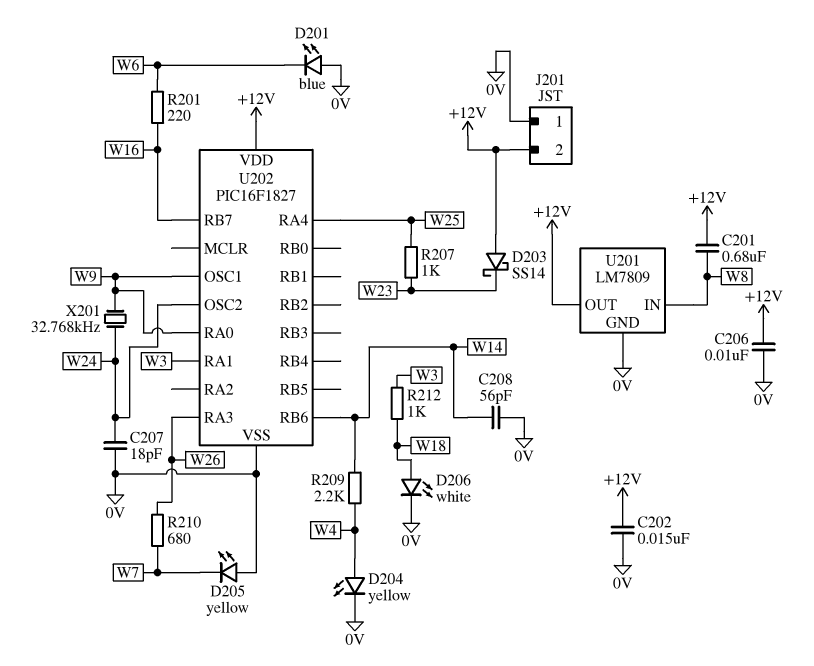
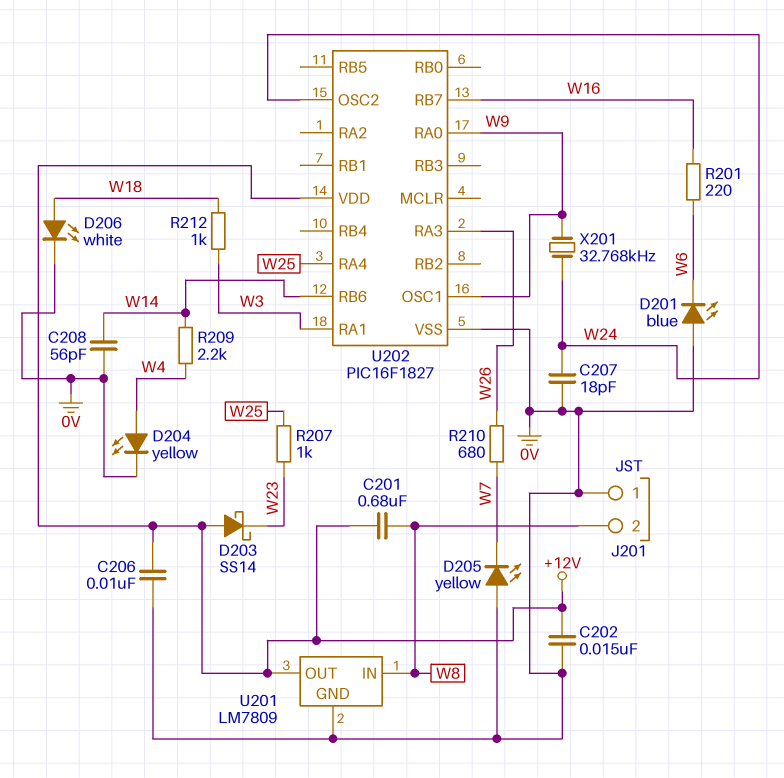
J201 pin 2: +12V -> W8

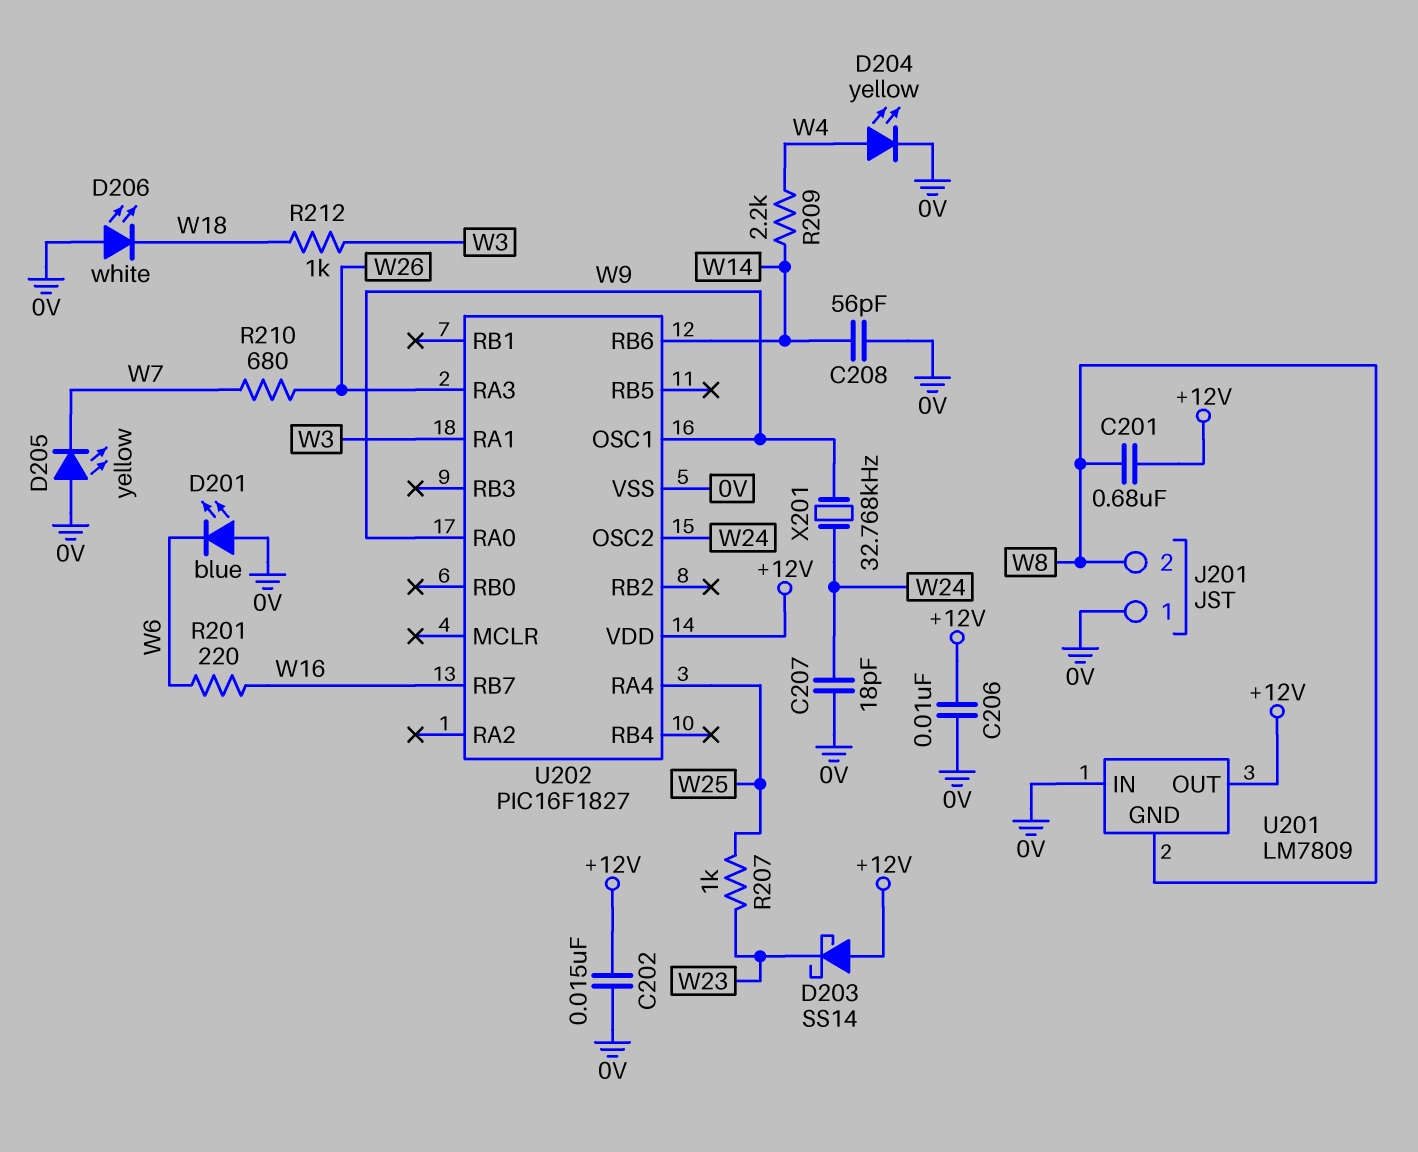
D206: LED white (A W18, K 0V) -> LED white (A 0V, K W18)
U201 pin GND: 0V -> W8
U201 pin IN: W8 -> 0V

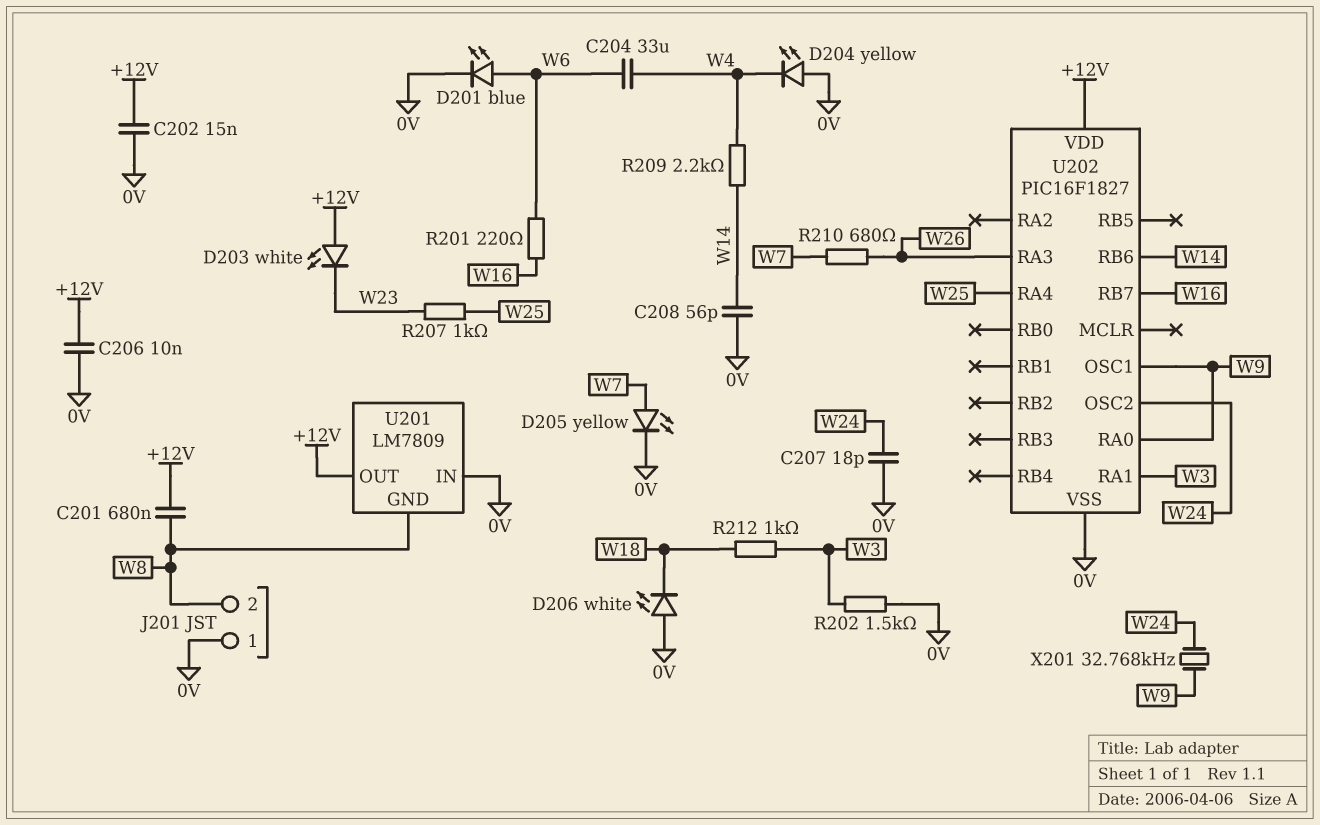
C204: none -> 33uF (W4, W6)
D201: LED blue (A 0V, K W6) -> LED blue (A W6, K 0V)
D203: schottky SS14 (A +12V, K W23) -> LED white (A +12V, K W23)
D204: LED yellow (A W4, K 0V) -> LED yellow (A 0V, K W4)
D205: LED yellow (A 0V, K W7) -> LED yellow (A W7, K 0V)
R202: none -> 1.5k (0V, W3)

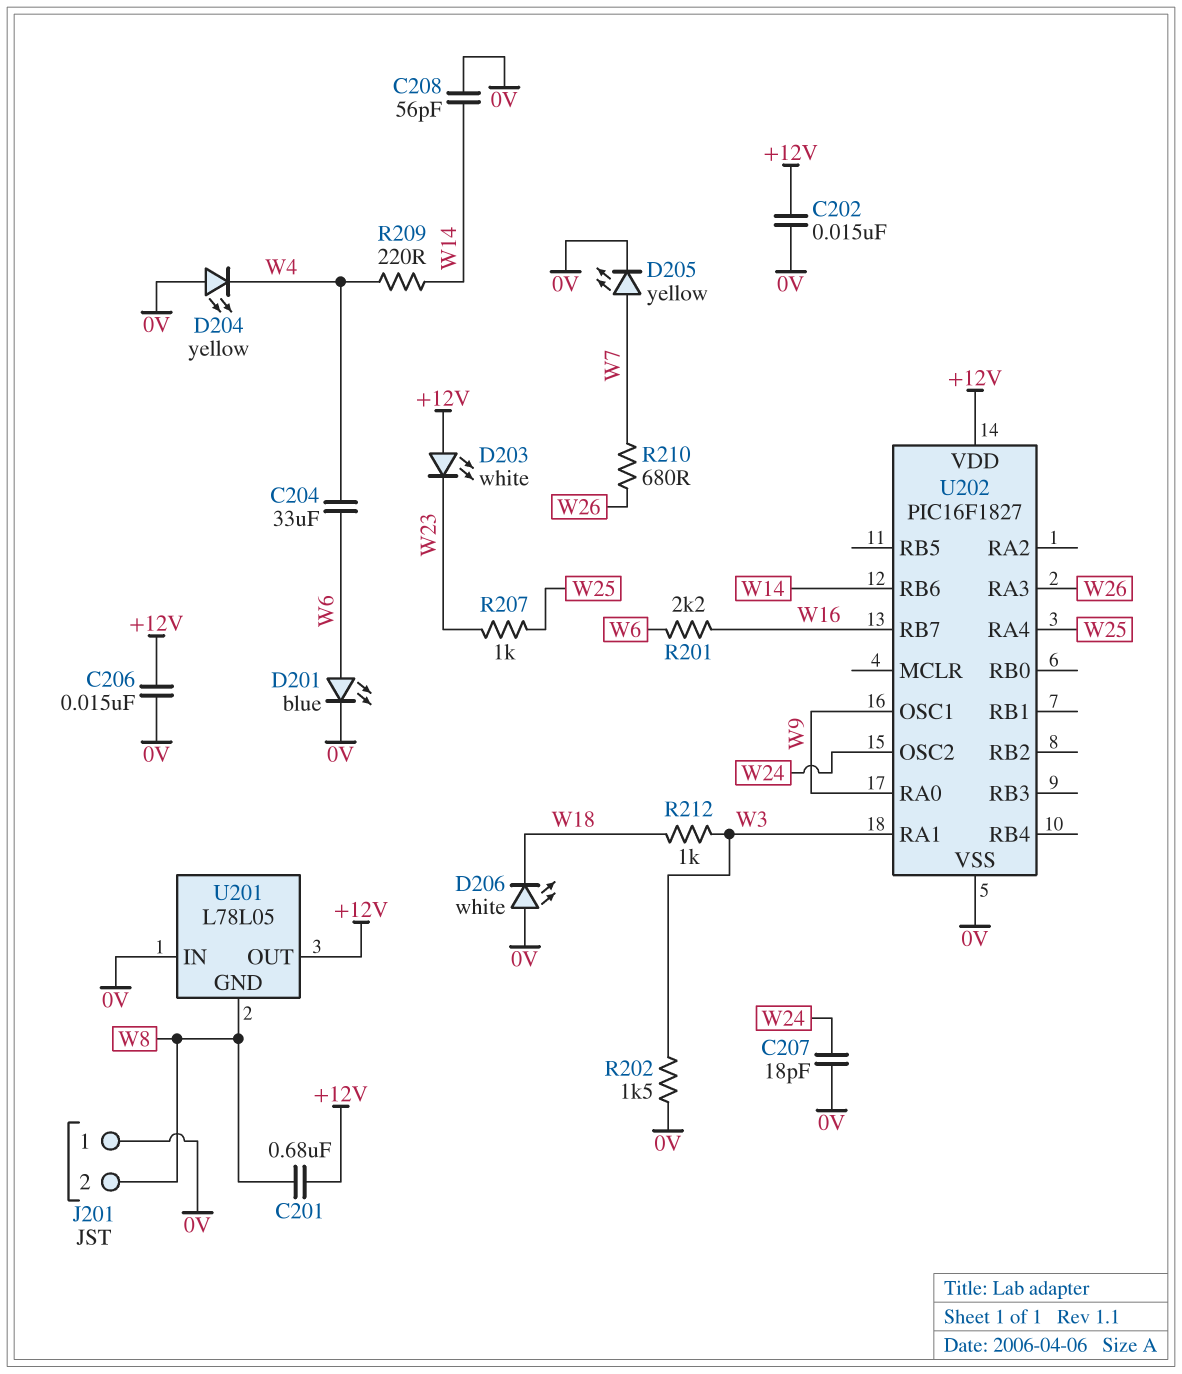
C206: 10nF (+12V, 0V) -> 15nF (+12V, 0V)
R201: 220 (W6, W16) -> 2.2k (W6, W16)
R209: 2.2k (W4, W14) -> 220 (W4, W14)
U201: LM7809 -> L78L05
X201: 32.768kHz (W9, W24) -> none

